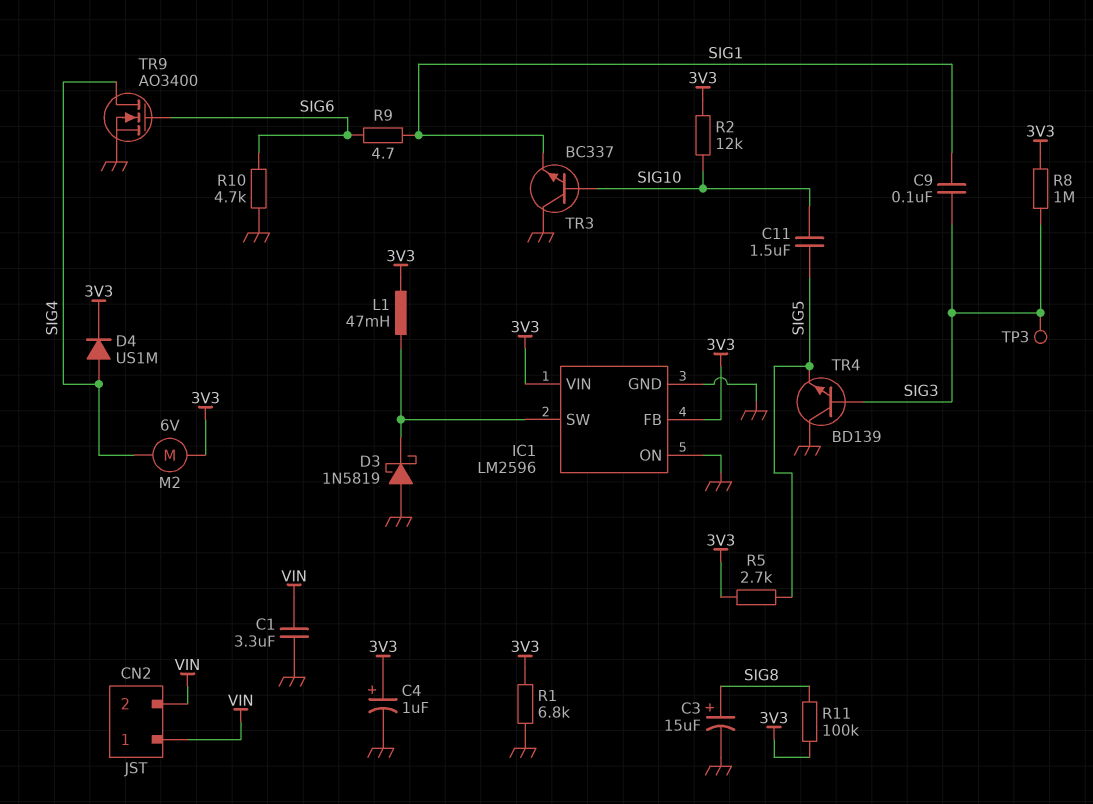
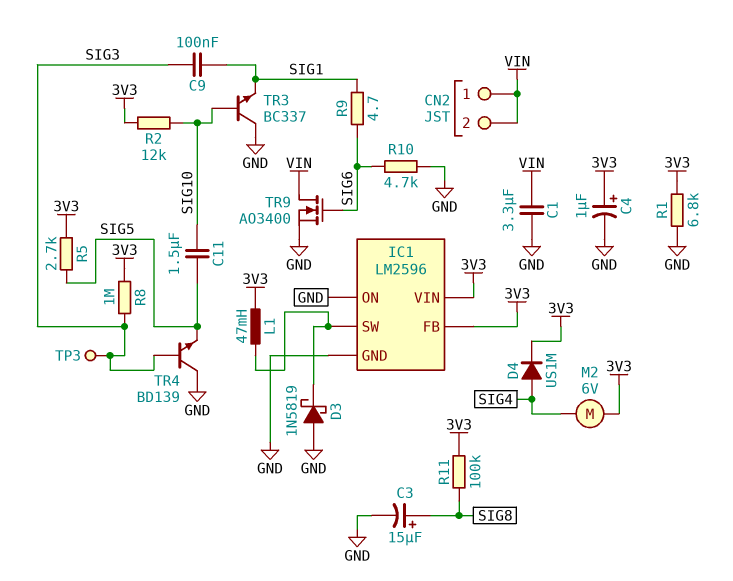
TR9: NMOS AO3400 (G SIG6, D SIG4, S GND) -> NMOS AO3400 (G SIG6, D VIN, S GND)

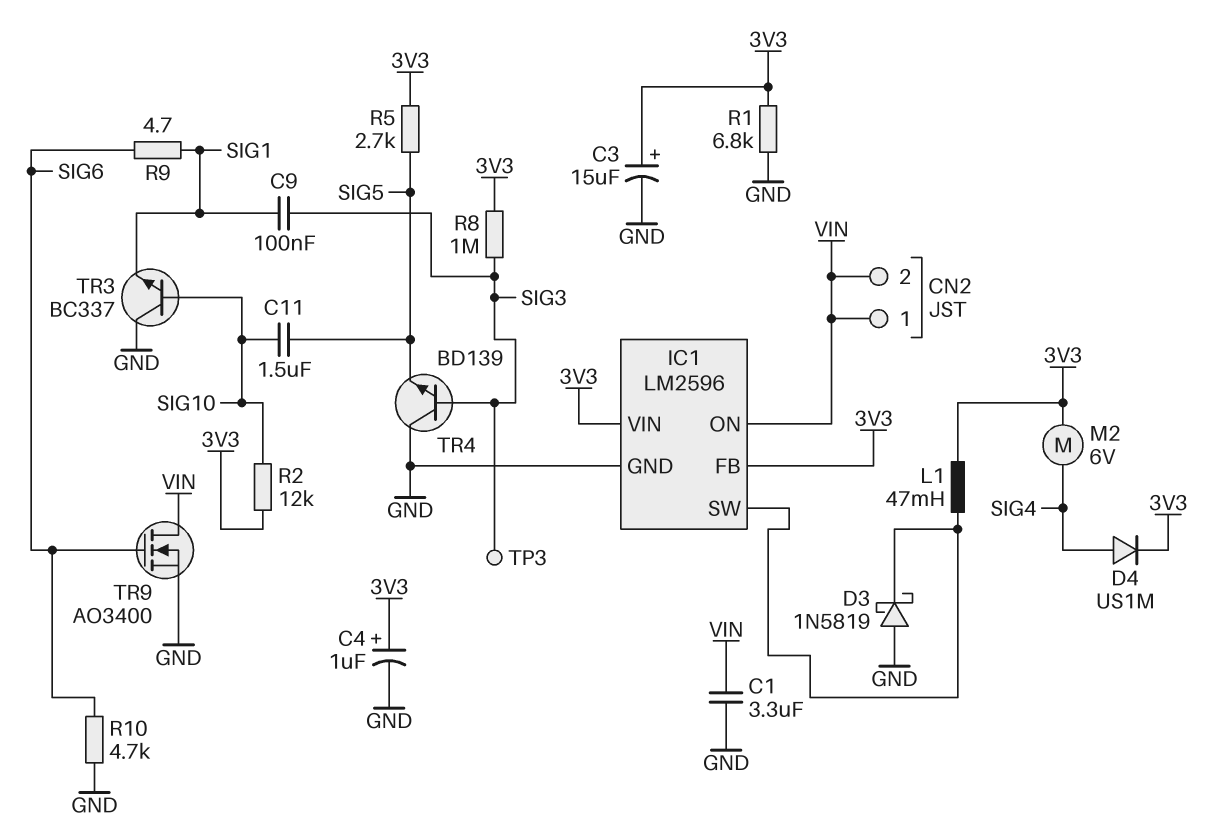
C3: 15uF (plus SIG8, minus GND) -> 15uF (plus 3V3, minus GND)
IC1 pin ON: GND -> VIN
R11: 100k (3V3, SIG8) -> none

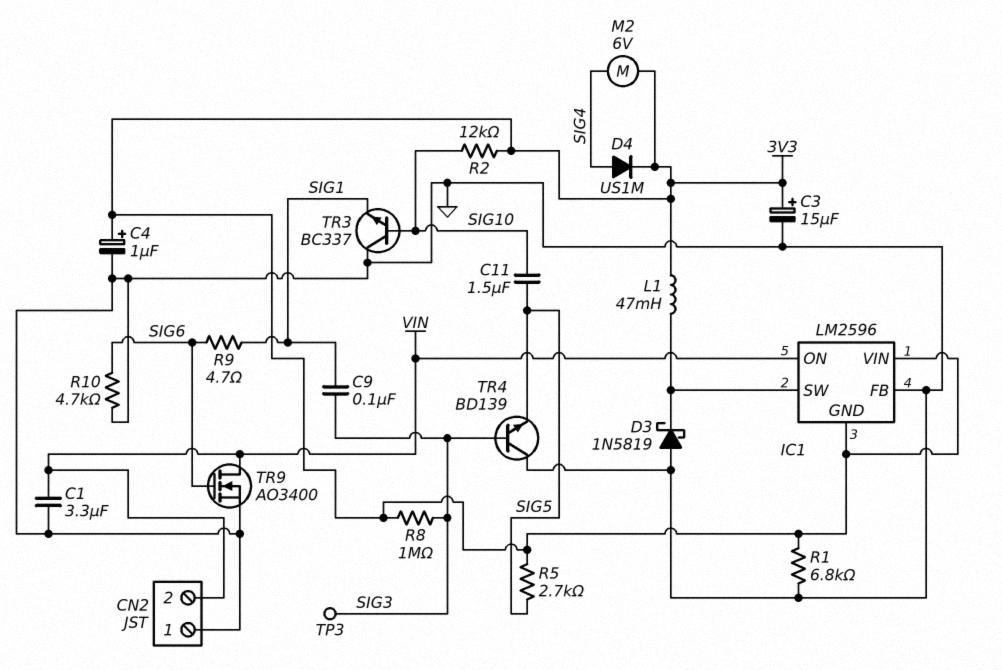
CN2 pin 1: VIN -> GND
IC1 pin FB: 3V3 -> GND
IC1 pin GND: GND -> 3V3

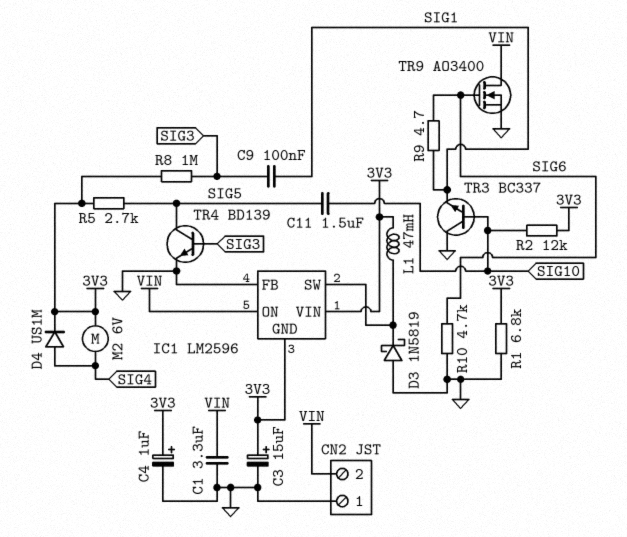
TP3: test point (SIG3) -> none
TR4: NPN BD139 (B SIG3, C GND, E SIG5) -> NPN BD139 (B SIG3, C SIG5, E GND)

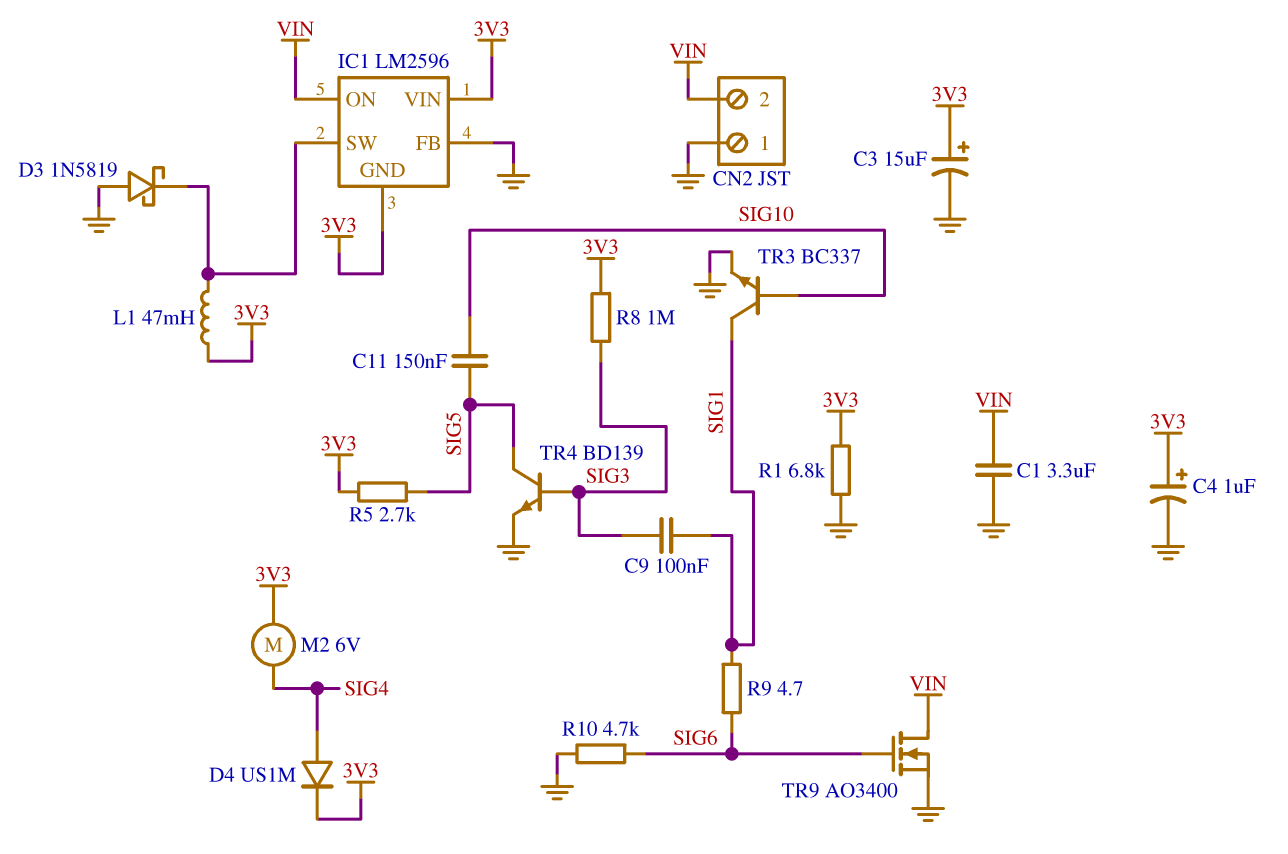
C11: 1.5uF (SIG5, SIG10) -> 150nF (SIG5, SIG10)
R2: 12k (3V3, SIG10) -> none
TR3: NPN BC337 (B SIG10, C GND, E SIG1) -> NPN BC337 (B SIG10, C SIG1, E GND)

